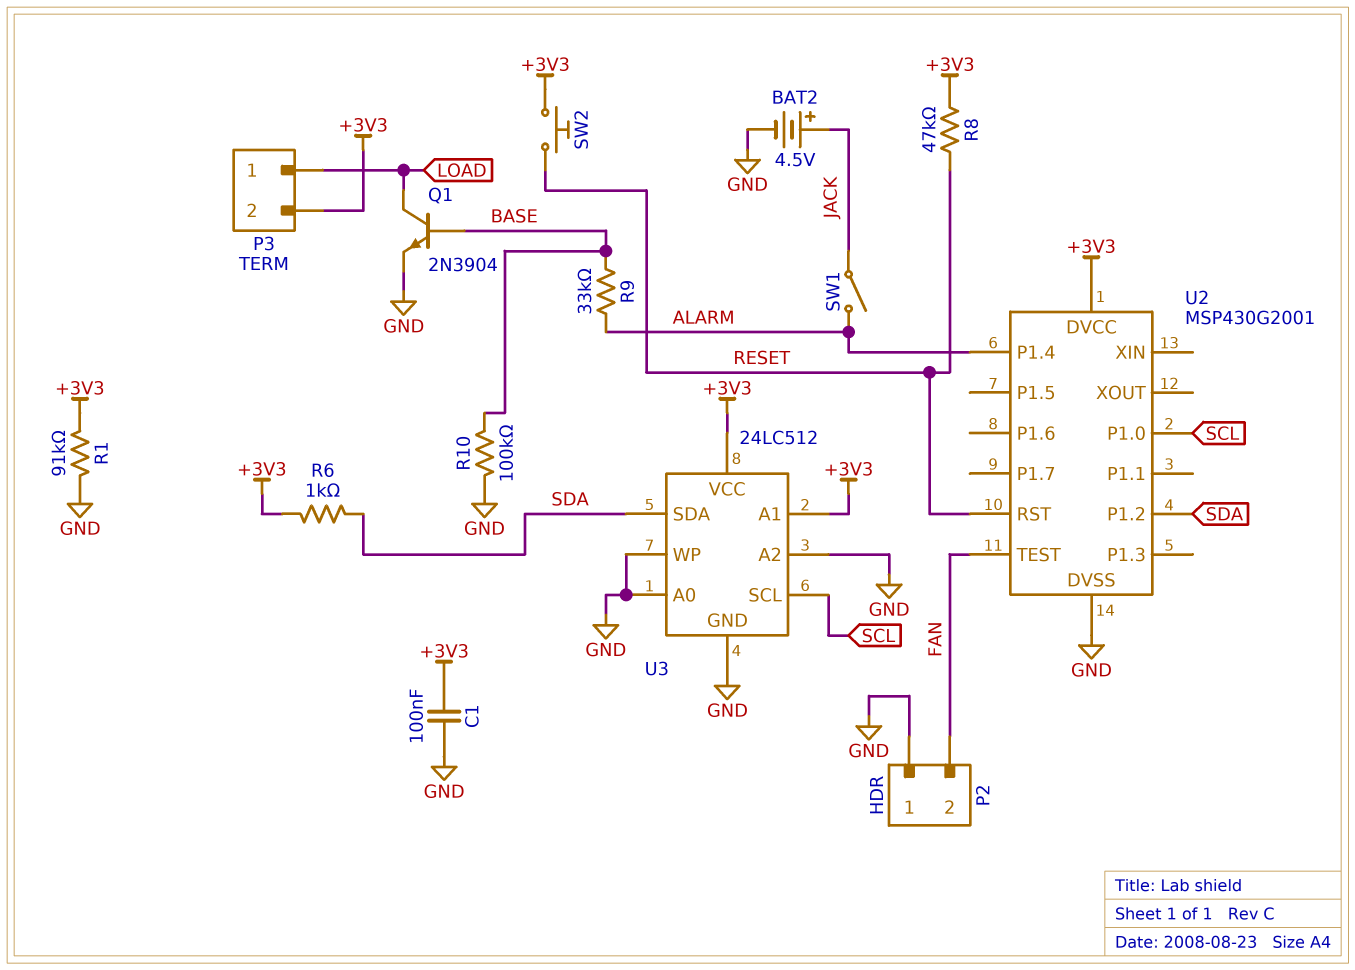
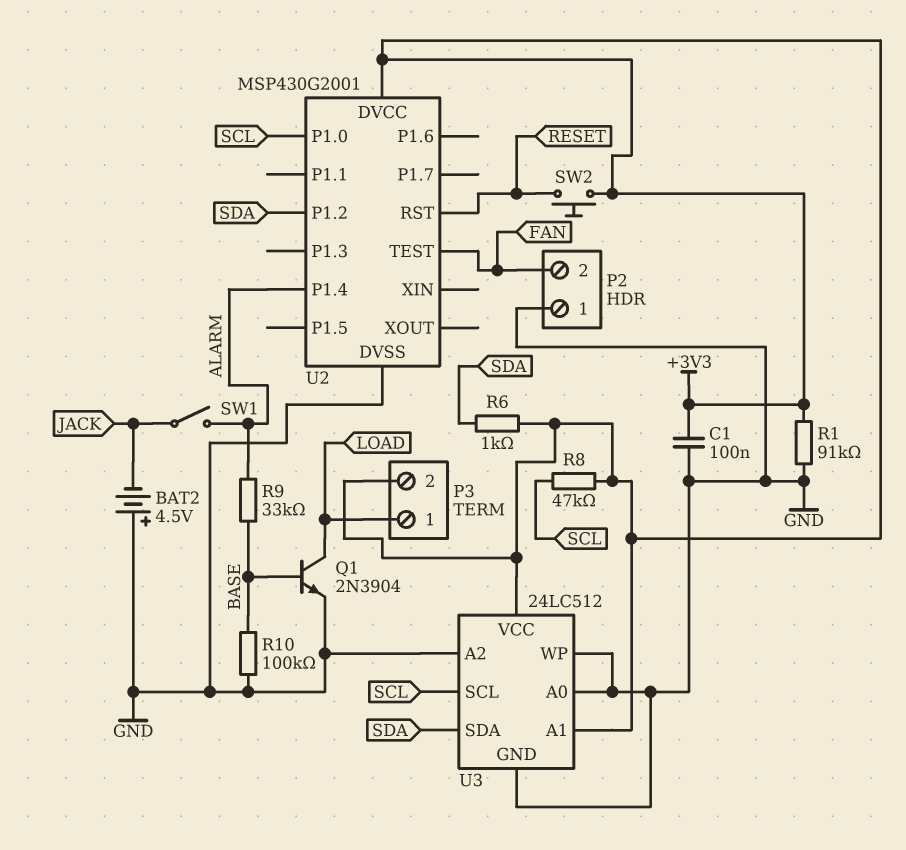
BAT2: 4.5V (plus JACK, minus GND) -> 4.5V (plus GND, minus JACK)
R8: 47k (+3V3, RESET) -> 47k (+3V3, SCL)

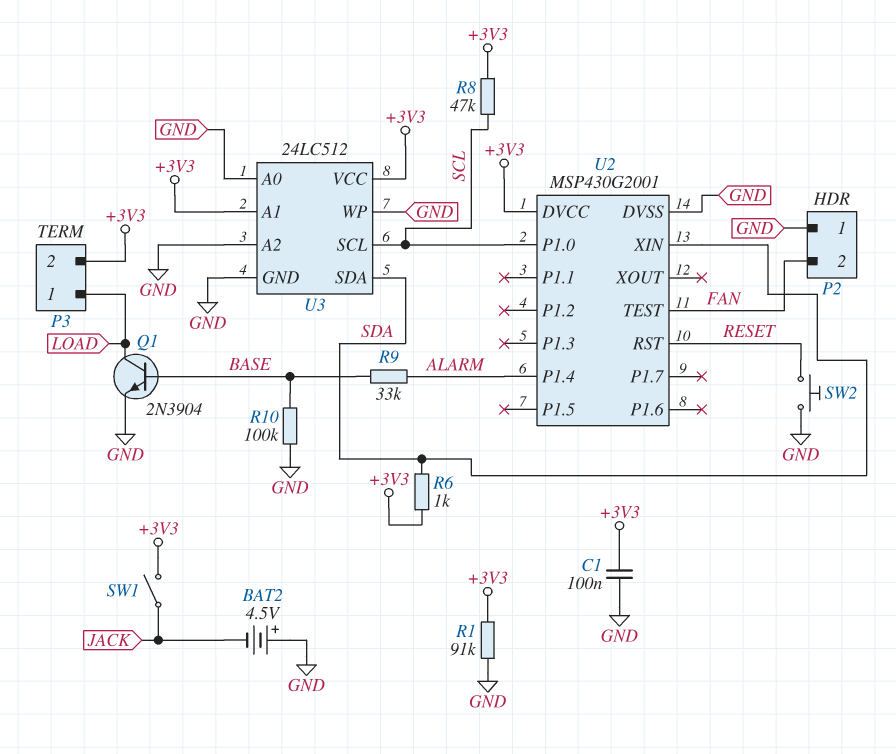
SW1: switch (ALARM, JACK) -> switch (+3V3, JACK)
SW2: button (+3V3, RESET) -> button (GND, RESET)
U2 pin P1.2: SDA -> none
U2 pin XIN: none -> SDA

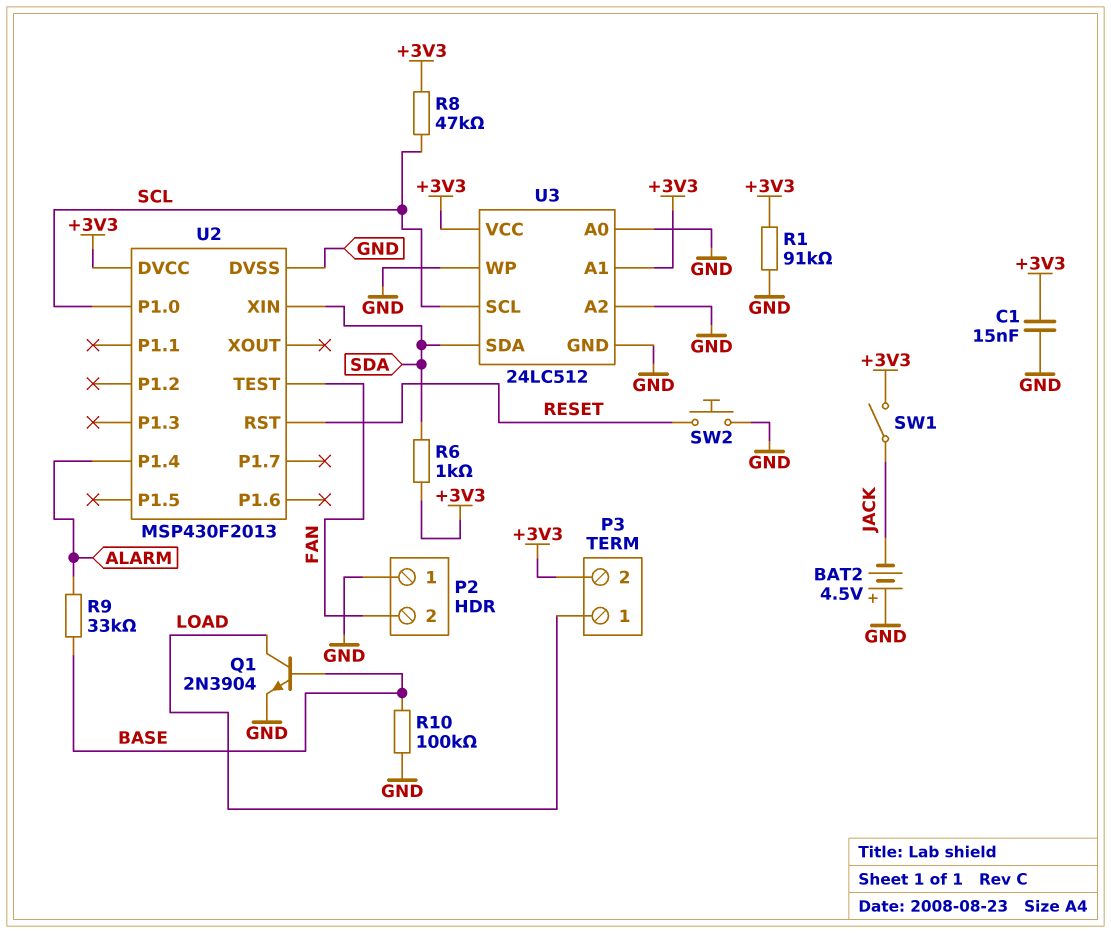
C1: 100nF (+3V3, GND) -> 15nF (+3V3, GND)
U2: MSP430G2001 -> MSP430F2013

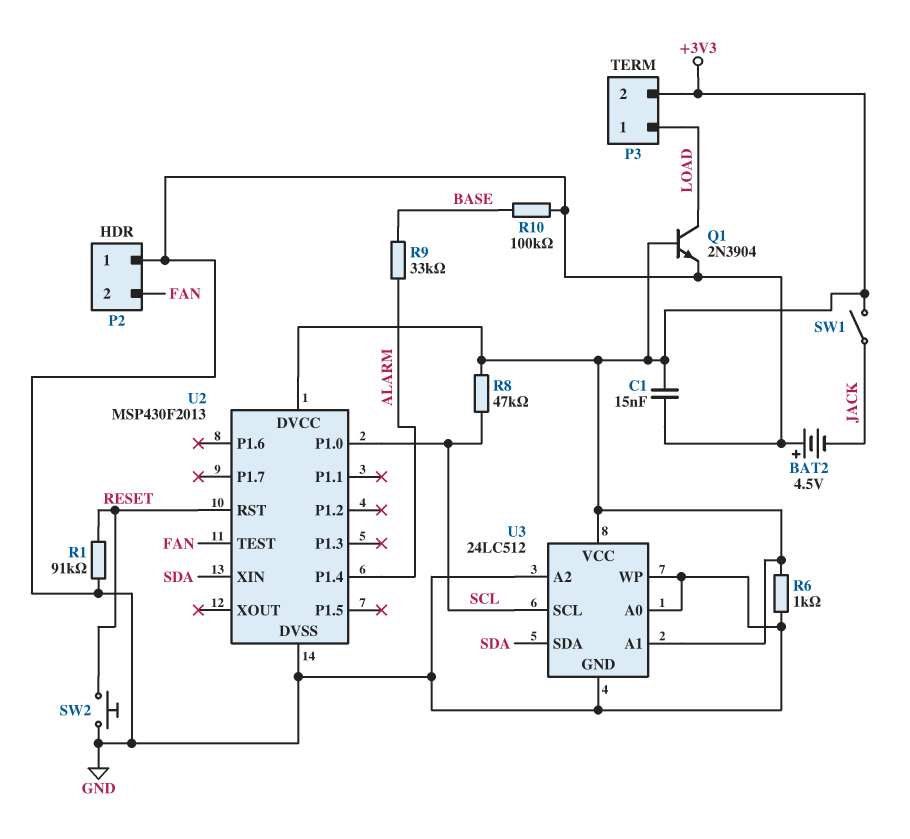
Q1: NPN 2N3904 (B BASE, C LOAD, E GND) -> NPN 2N3904 (B +3V3, C LOAD, E GND)
R1: 91k (+3V3, GND) -> 91k (GND, RESET)
R6: 1k (+3V3, SDA) -> 1k (+3V3, GND)

